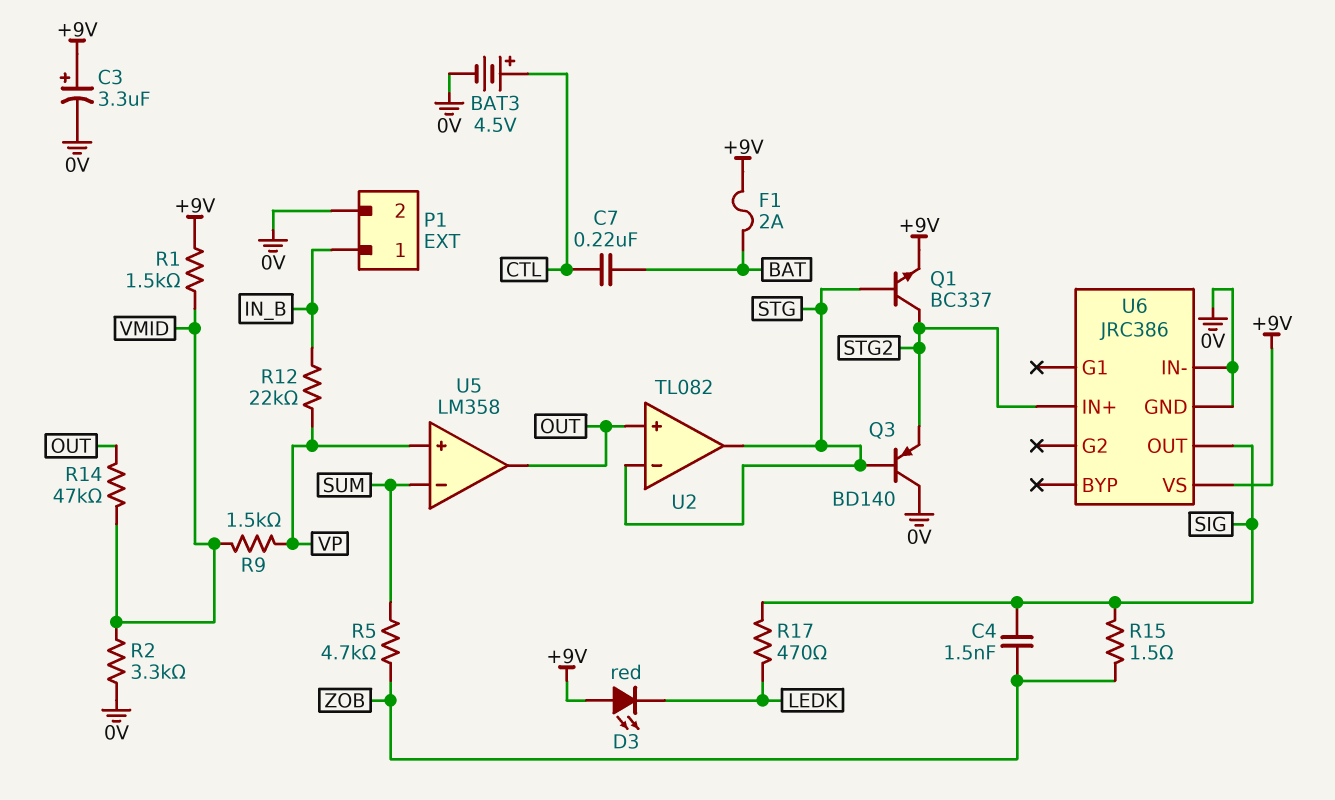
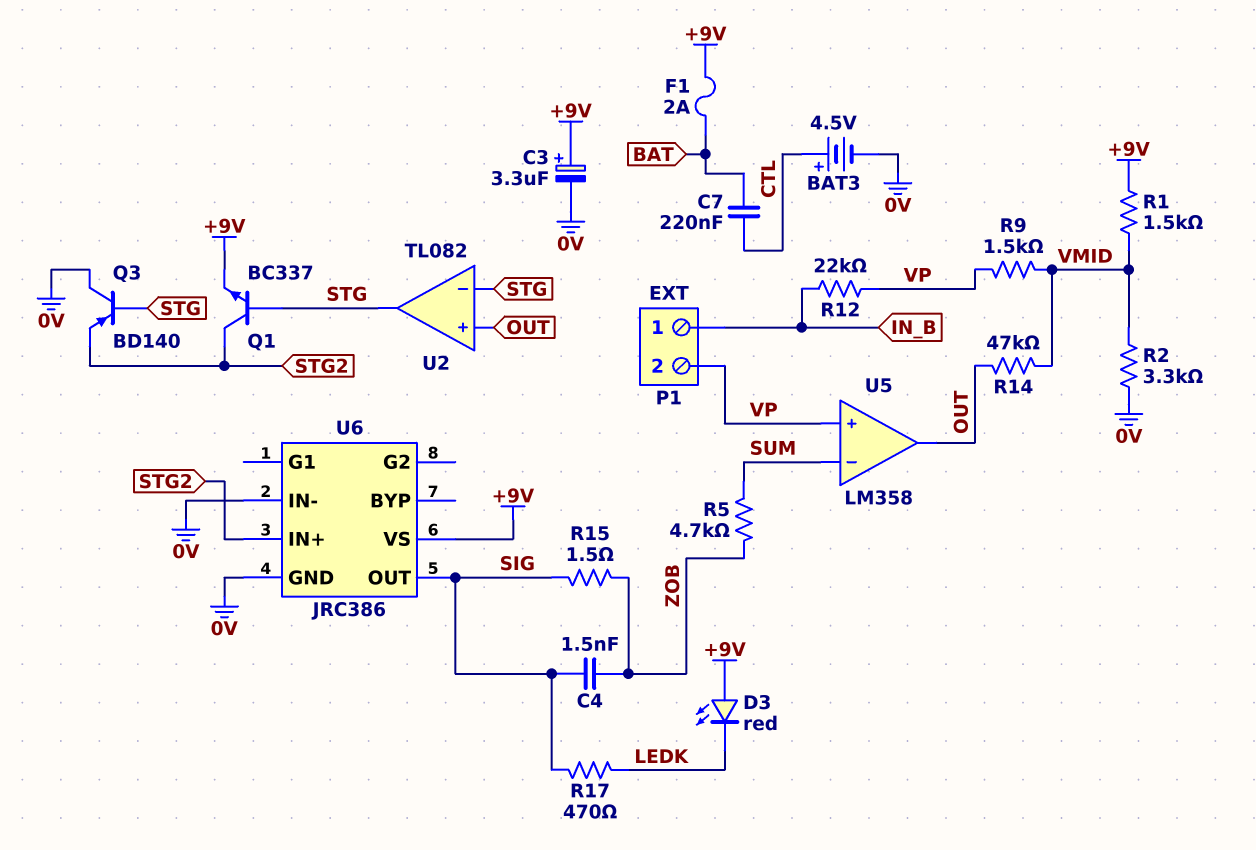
P1 pin 2: 0V -> VP

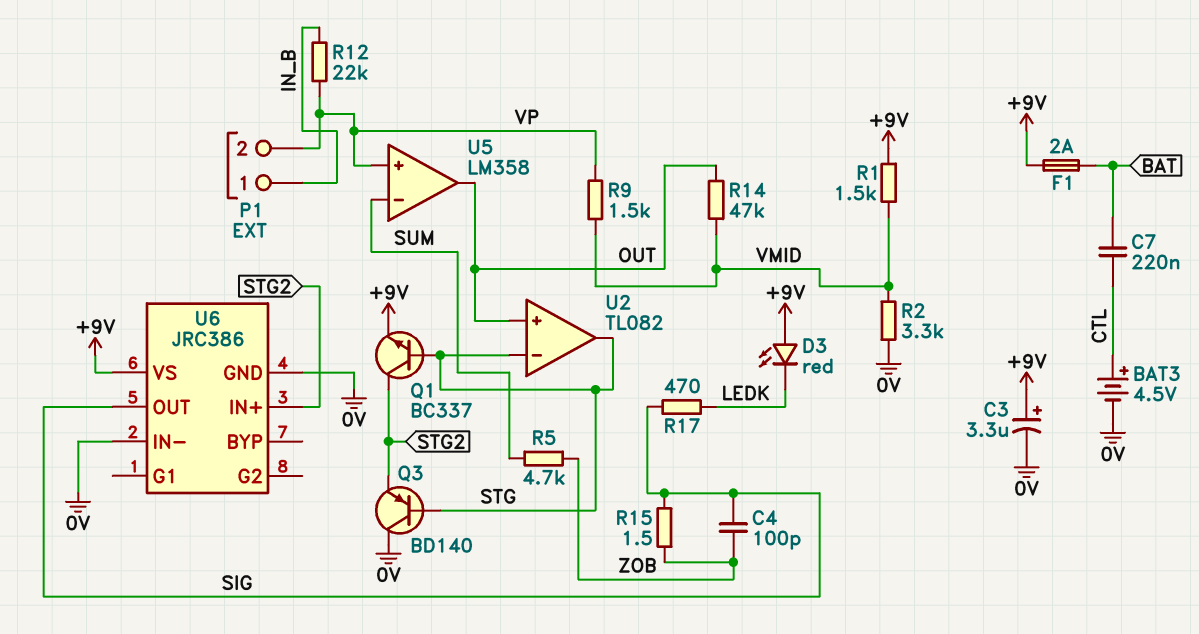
C4: 1.5nF (SIG, ZOB) -> 100pF (SIG, ZOB)

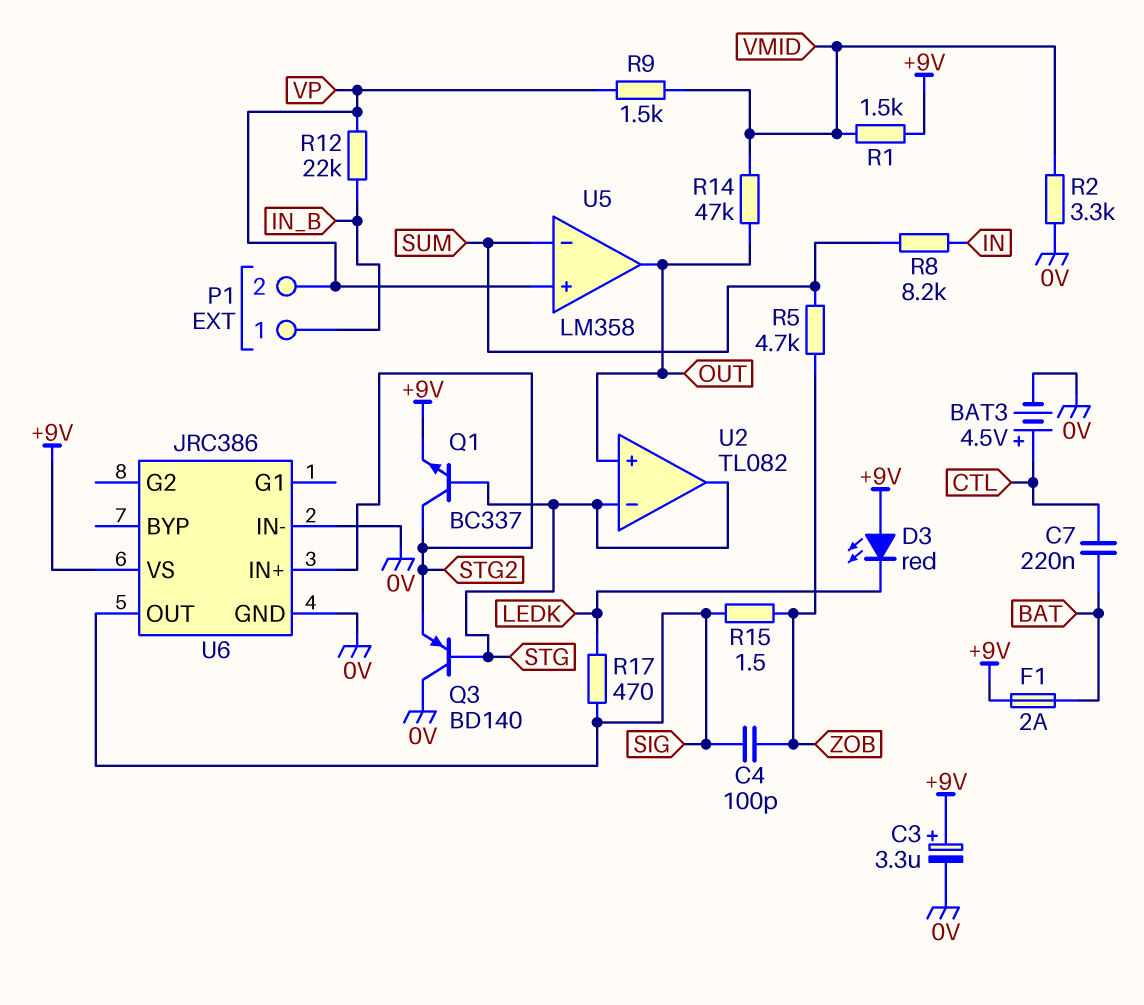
R8: none -> 8.2k (IN, SUM)

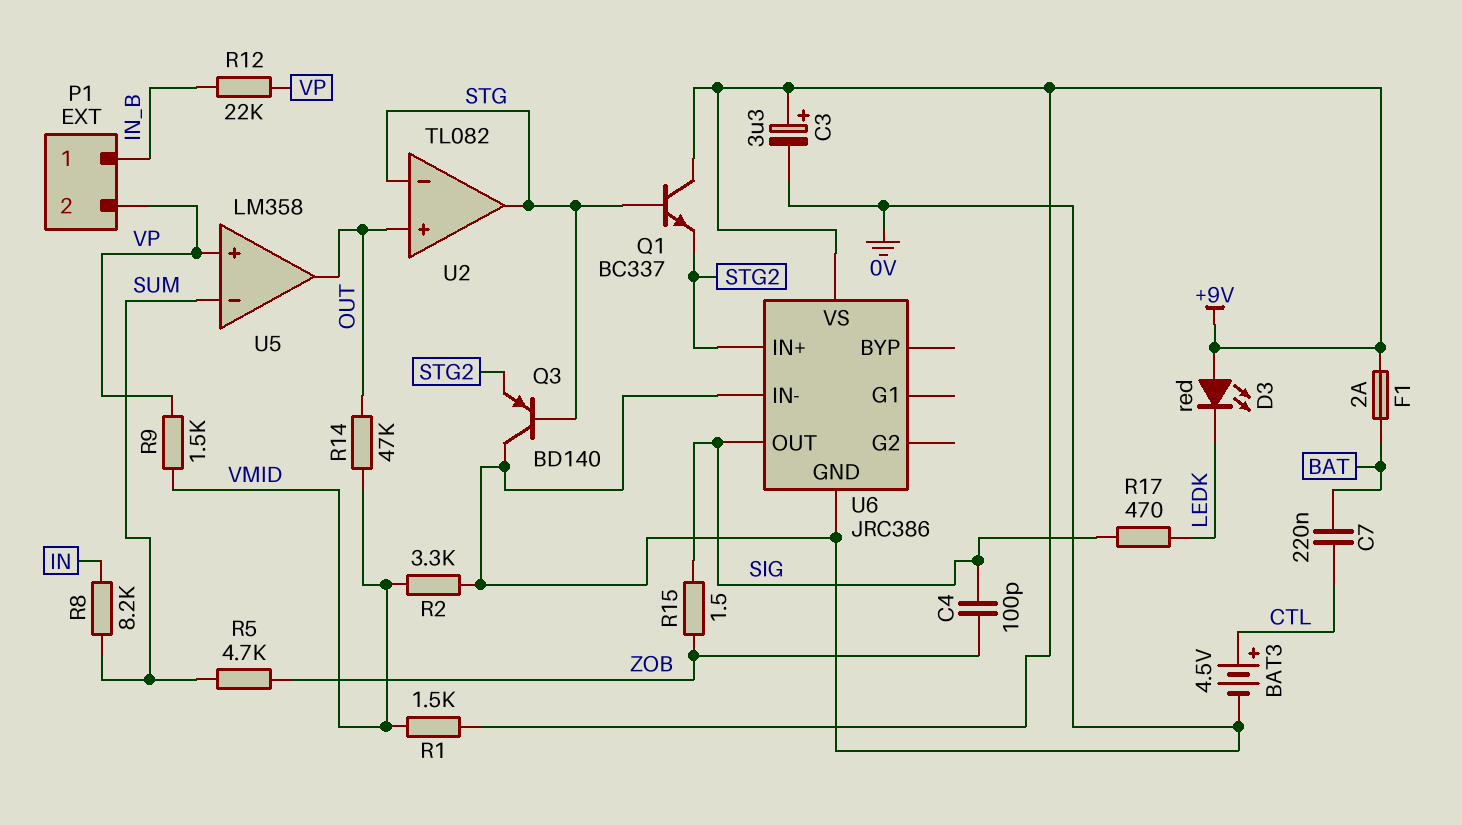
Q1: NPN BC337 (B STG, C STG2, E +9V) -> NPN BC337 (B STG, C +9V, E STG2)

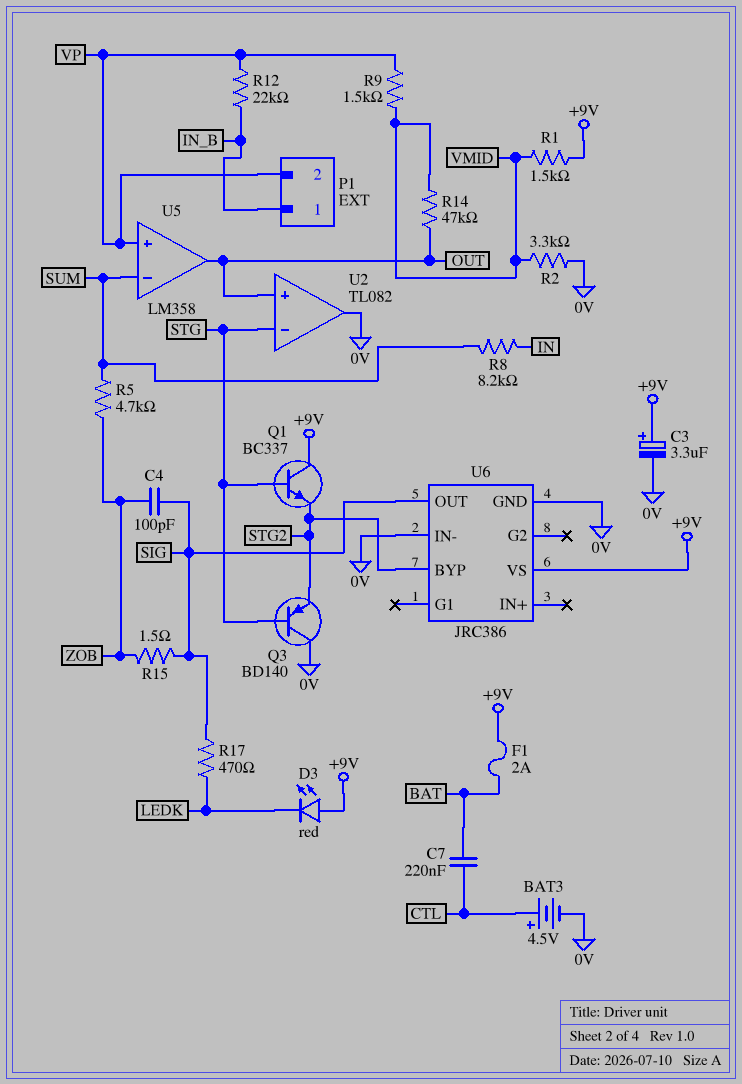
U2 pin out: STG -> 0V
U6 pin BYP: none -> STG2
U6 pin IN+: STG2 -> none

